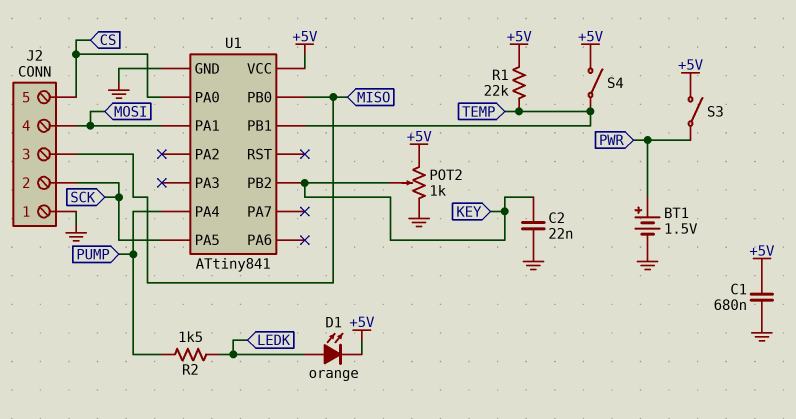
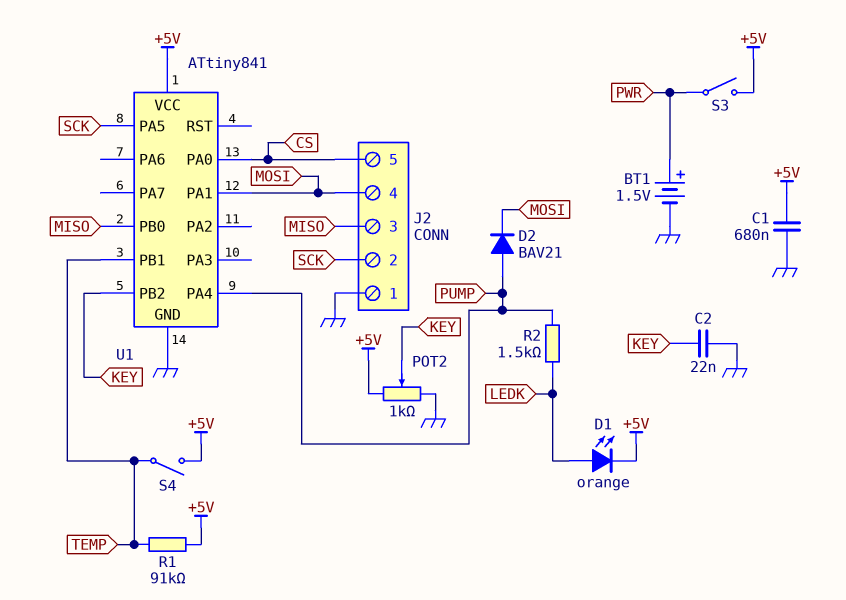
D2: none -> diode BAV21 (A PUMP, K MOSI)
R1: 22k (+5V, TEMP) -> 91k (+5V, TEMP)

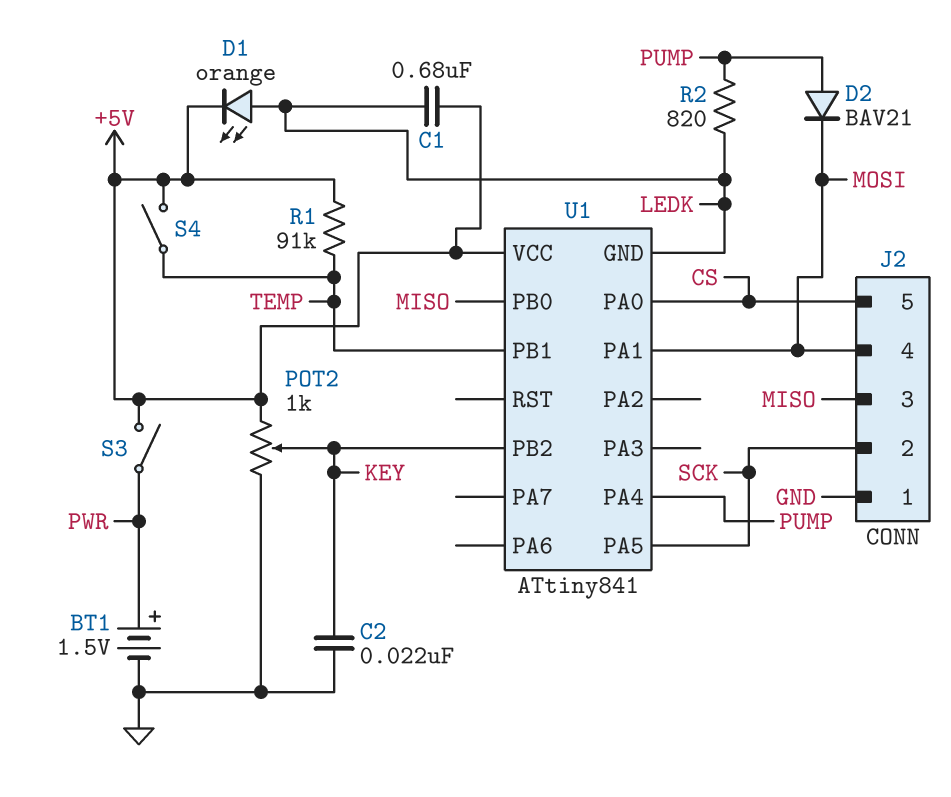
C1: 680nF (+5V, GND) -> 680nF (+5V, LEDK)
R2: 1.5k (LEDK, PUMP) -> 820 (LEDK, PUMP)
U1 pin GND: GND -> LEDK

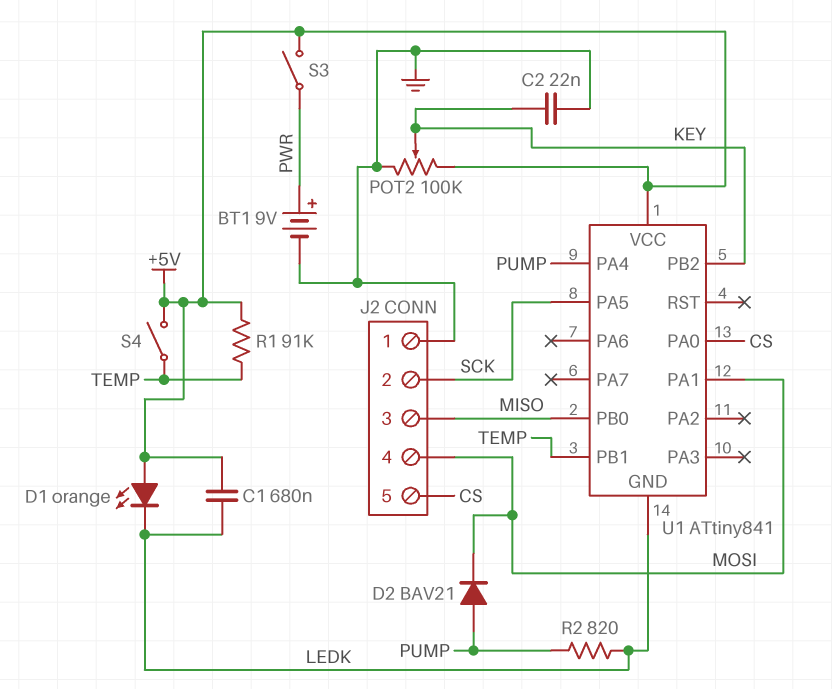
BT1: 1.5V (plus PWR, minus GND) -> 9V (plus PWR, minus GND)
D1: LED orange (A LEDK, K +5V) -> LED orange (A +5V, K LEDK)
POT2: 1k (+5V, GND, wiper KEY) -> 100k (+5V, GND, wiper KEY)

